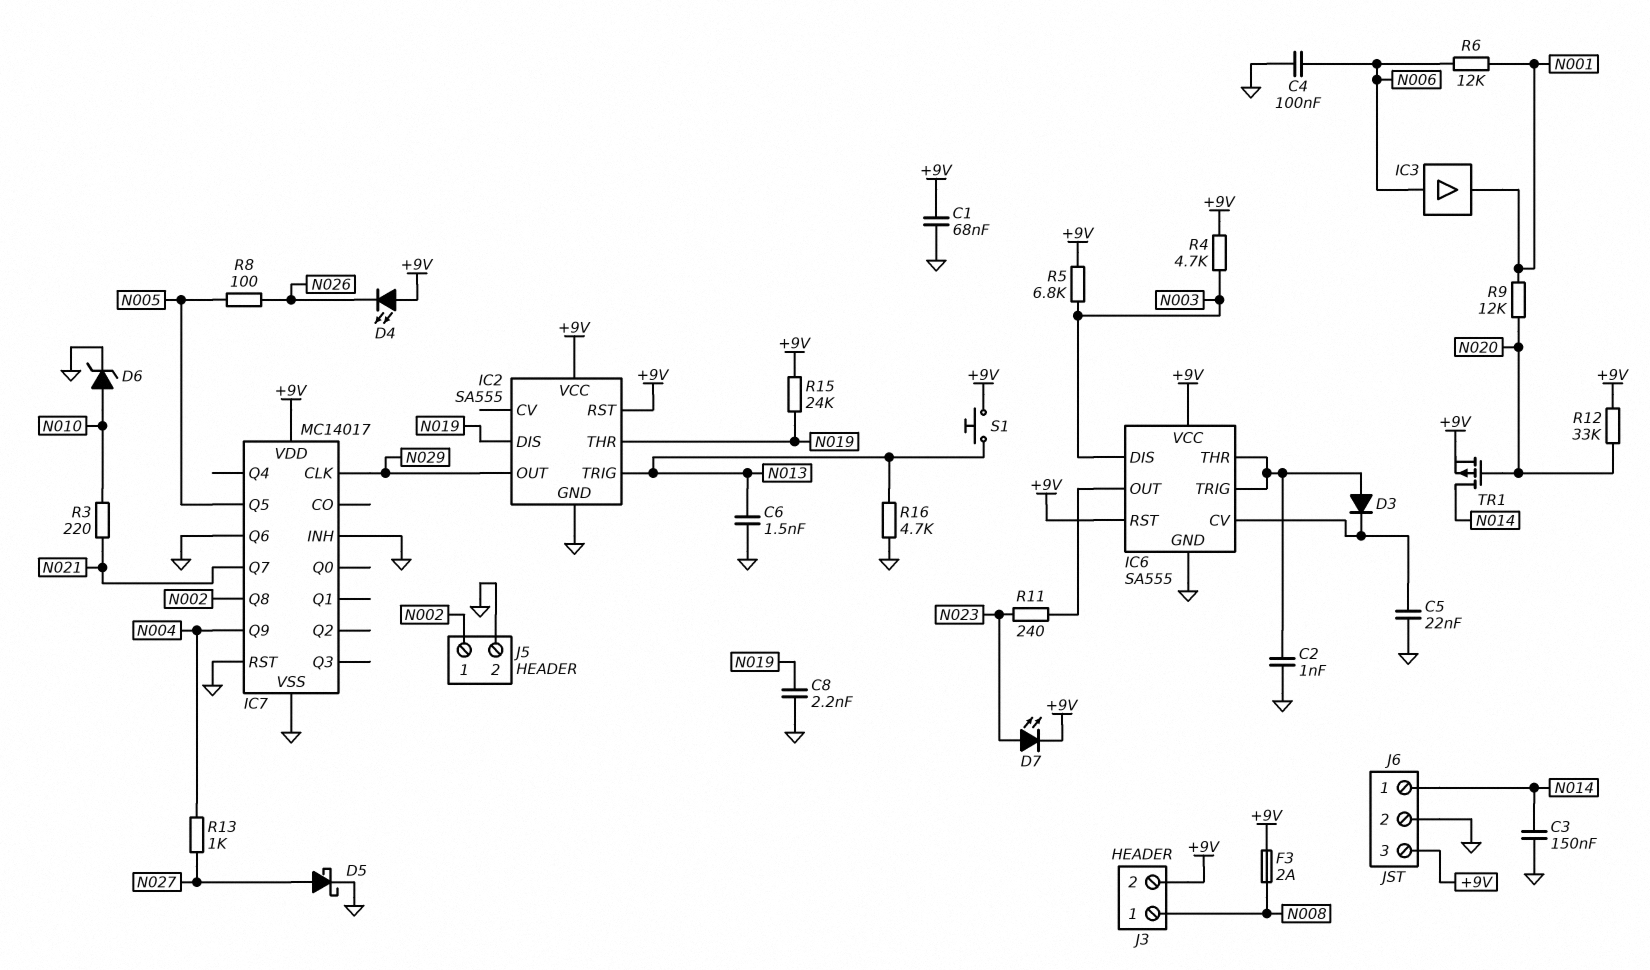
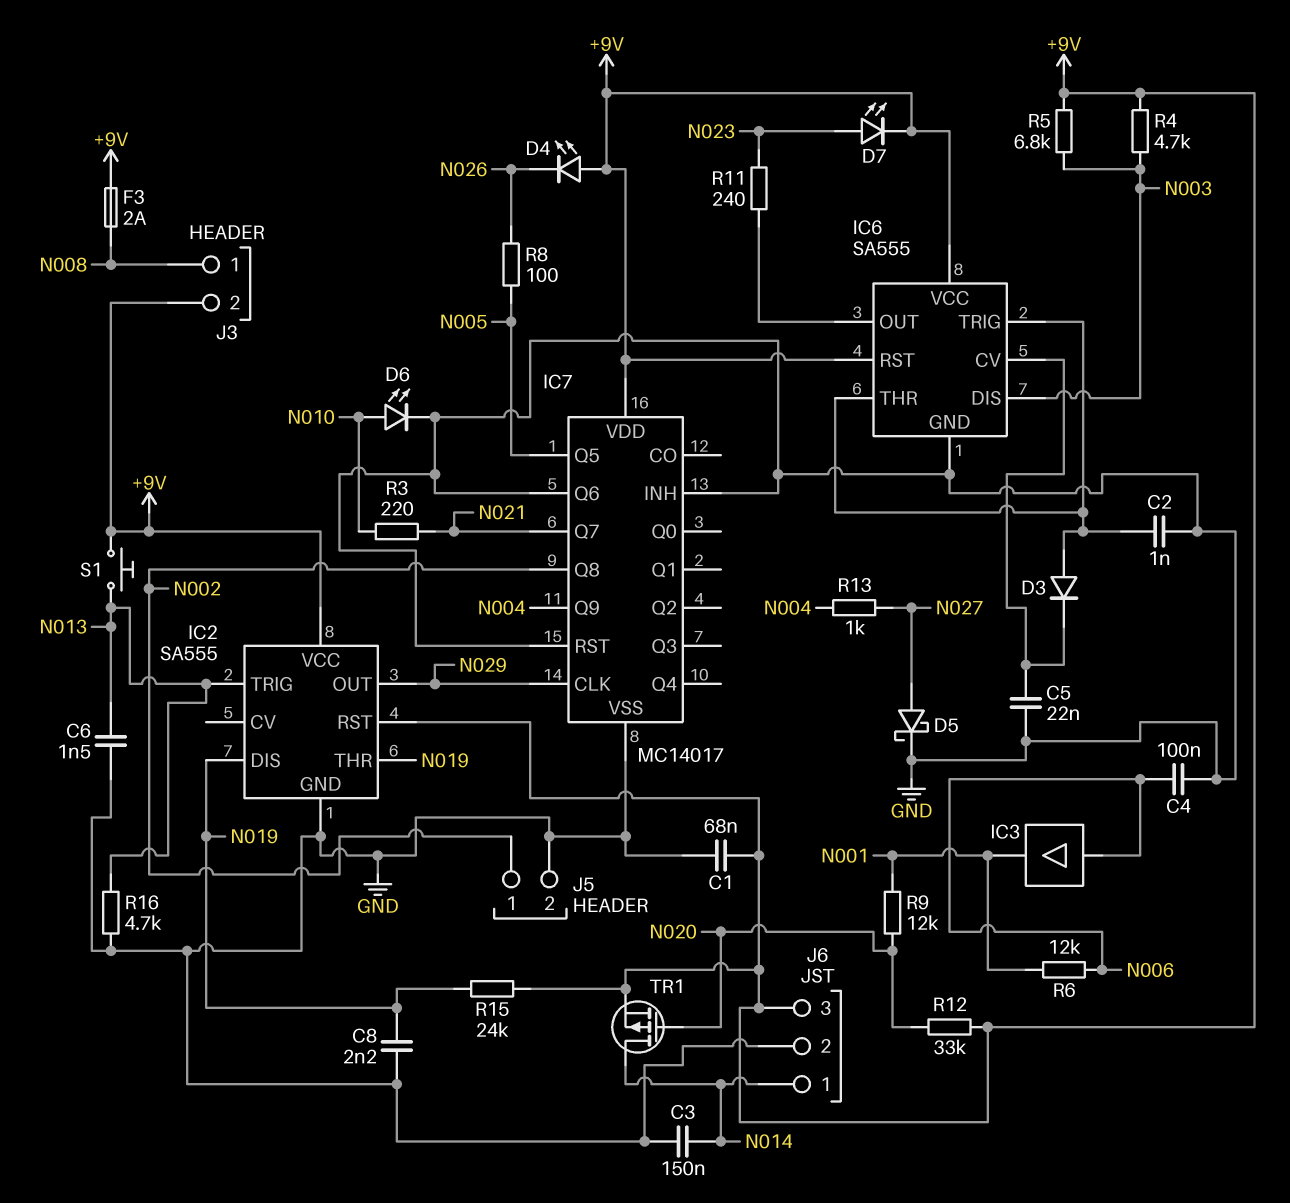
D6: zener (A N010, K GND) -> LED (A N010, K GND)

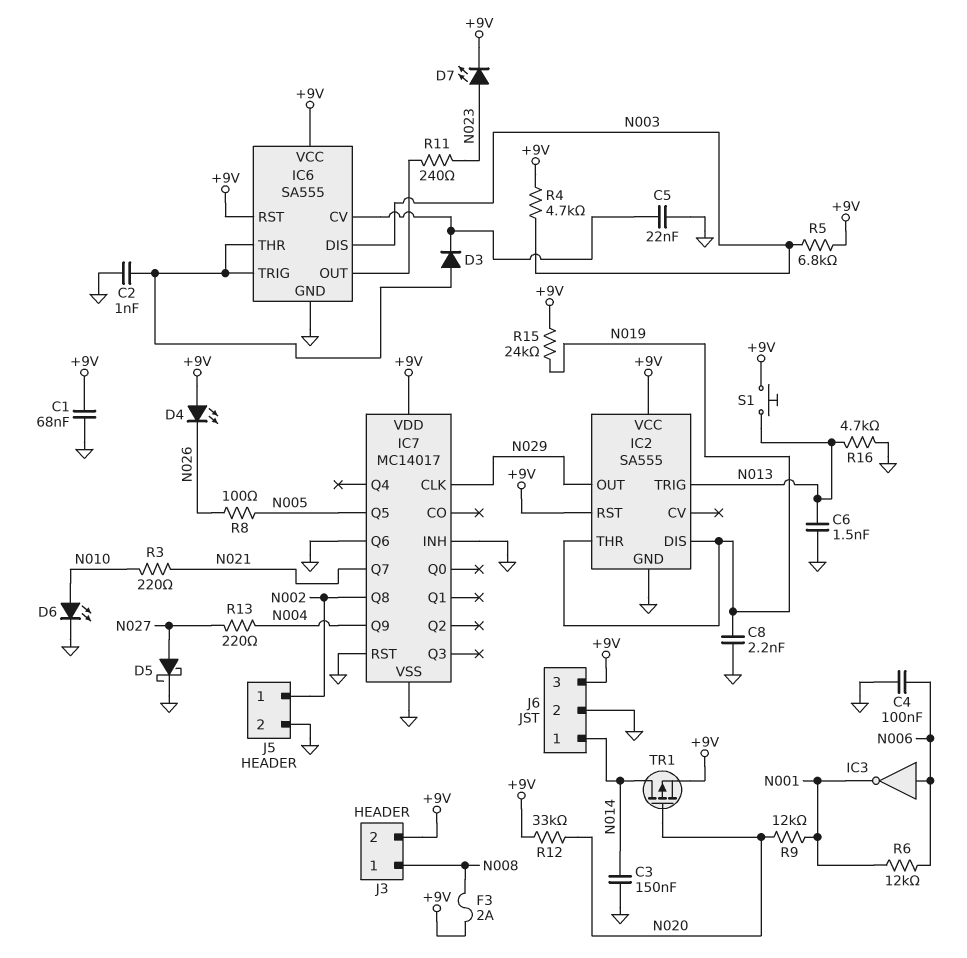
IC3: buffer (in N006, out N001) -> NOT (in N006, out N001)
R13: 1k (N004, N027) -> 220 (N004, N027)

